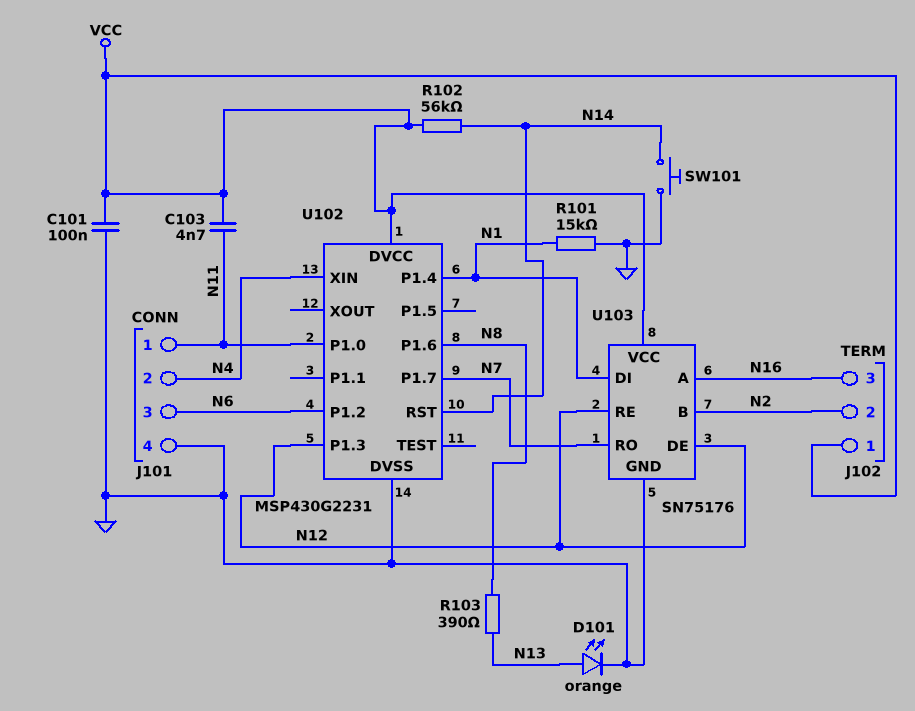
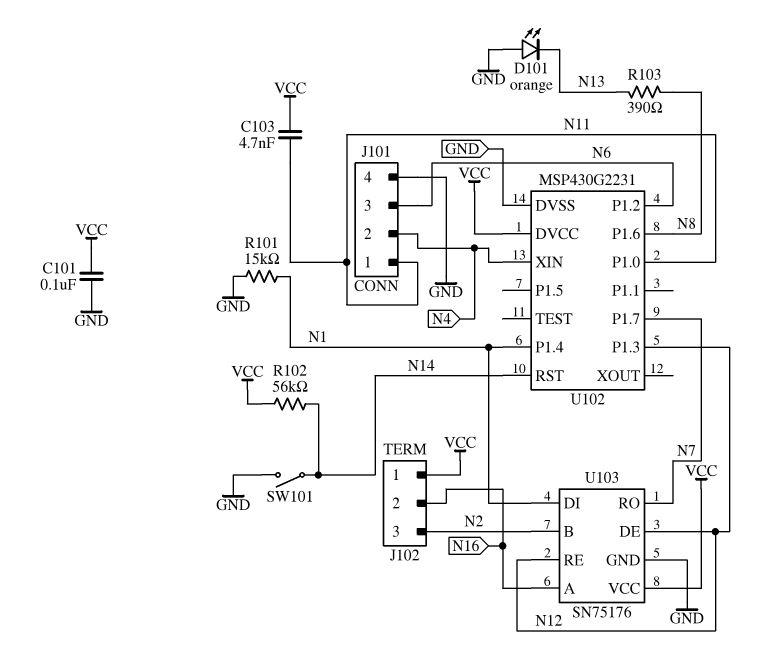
D101: LED orange (A N13, K GND) -> LED orange (A GND, K N13)
J102 pin 2: N2 -> N16
J102 pin 3: N16 -> N2
SW101: button (GND, N14) -> switch (GND, N14)

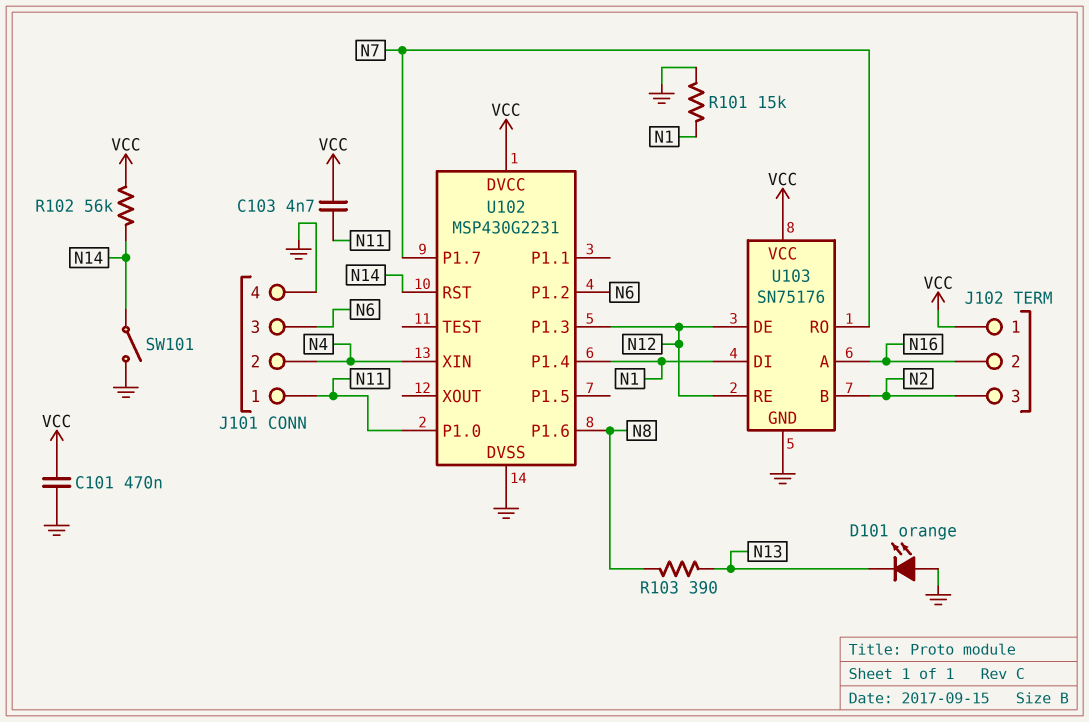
C101: 100nF (GND, VCC) -> 470nF (GND, VCC)

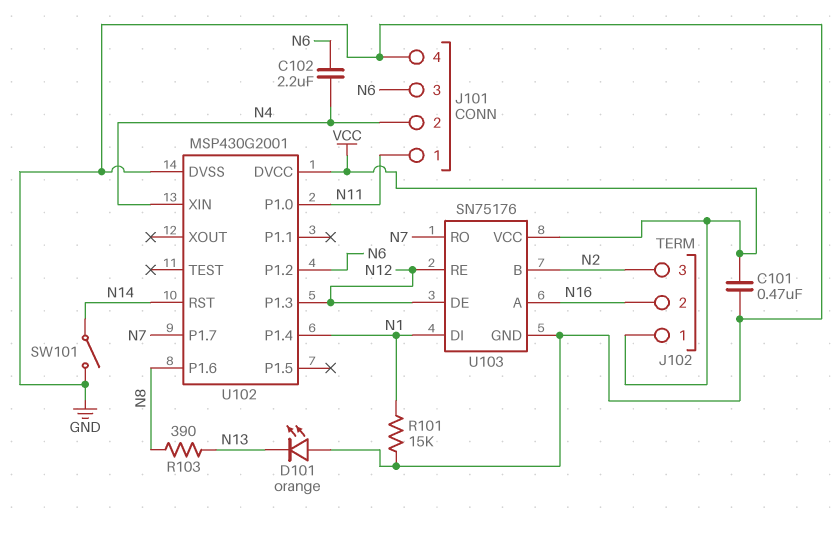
C102: none -> 2.2uF (N4, N6)
C103: 4.7nF (N11, VCC) -> none
R102: 56k (N14, VCC) -> none
U102: MSP430G2231 -> MSP430G2001

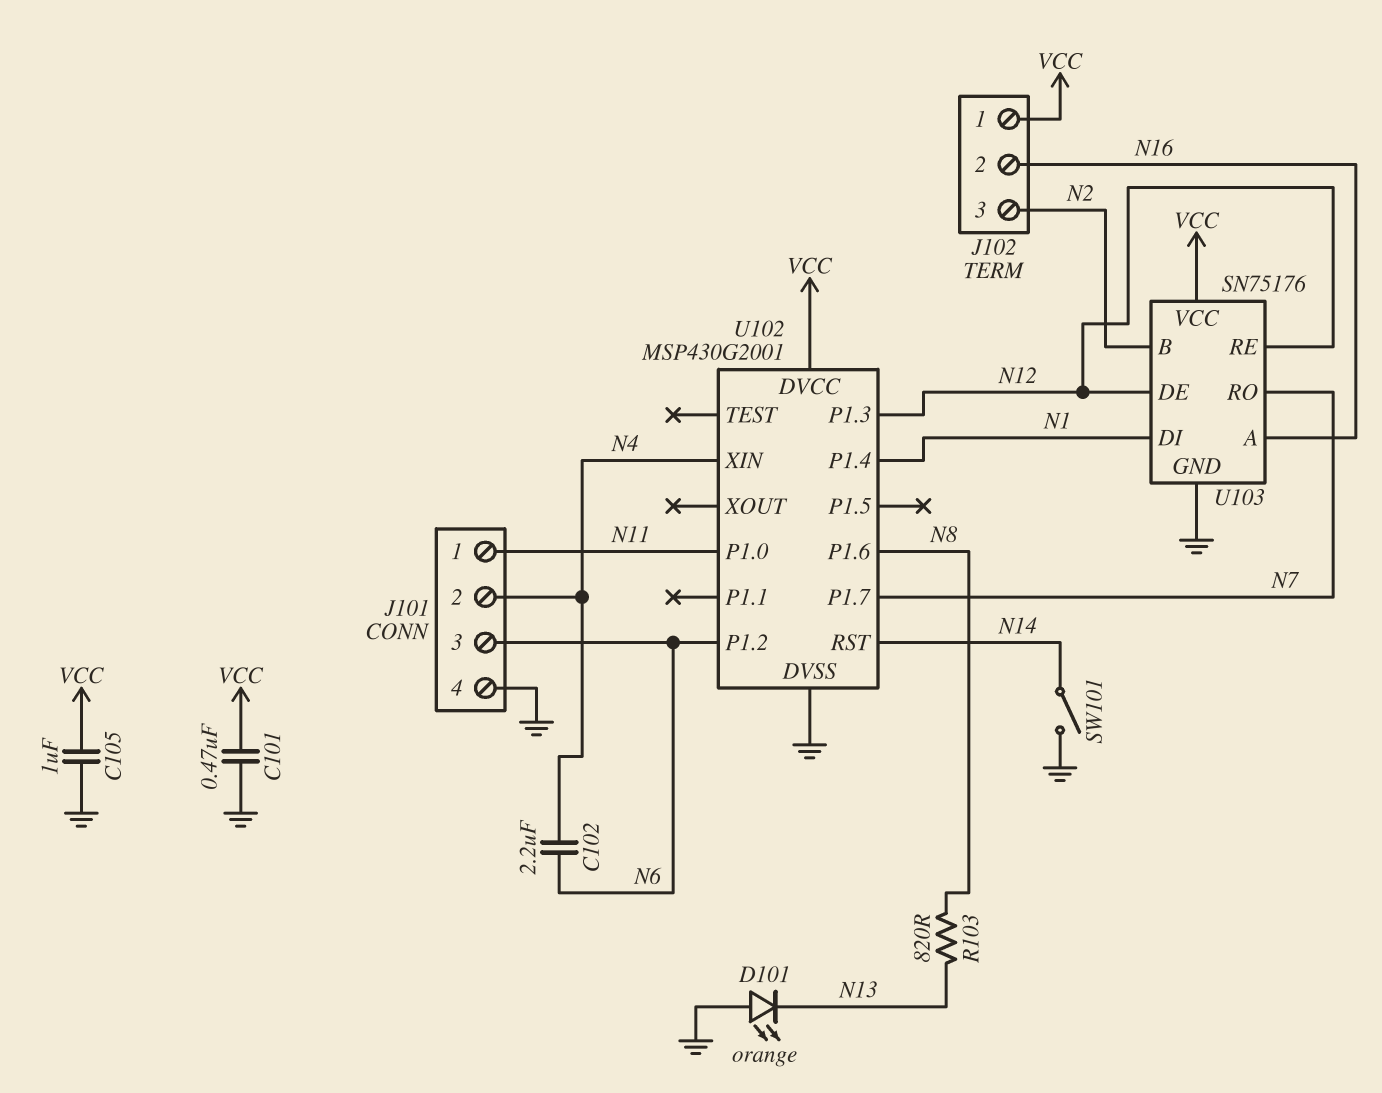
C105: none -> 1uF (GND, VCC)
R101: 15k (GND, N1) -> none
R103: 390 (N8, N13) -> 820 (N8, N13)

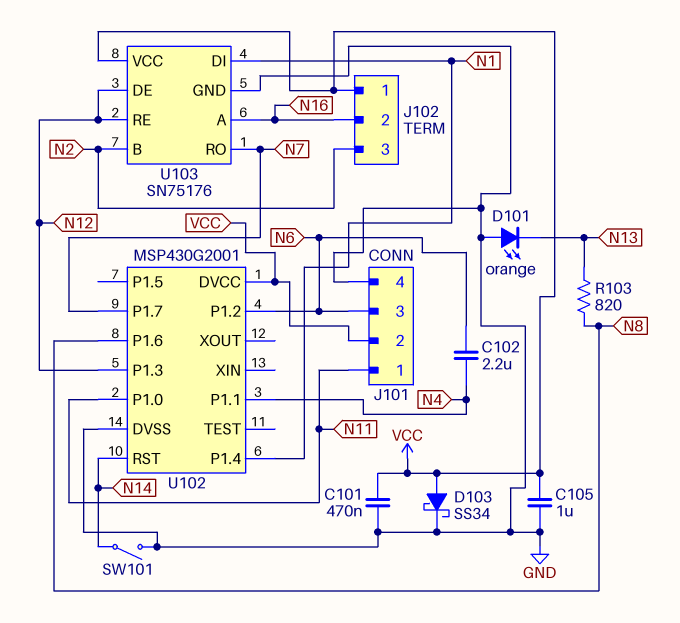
D103: none -> schottky SS34 (A VCC, K GND)
J101 pin 2: N4 -> VCC
U102 pin P1.1: none -> N4
U102 pin XIN: N4 -> none

